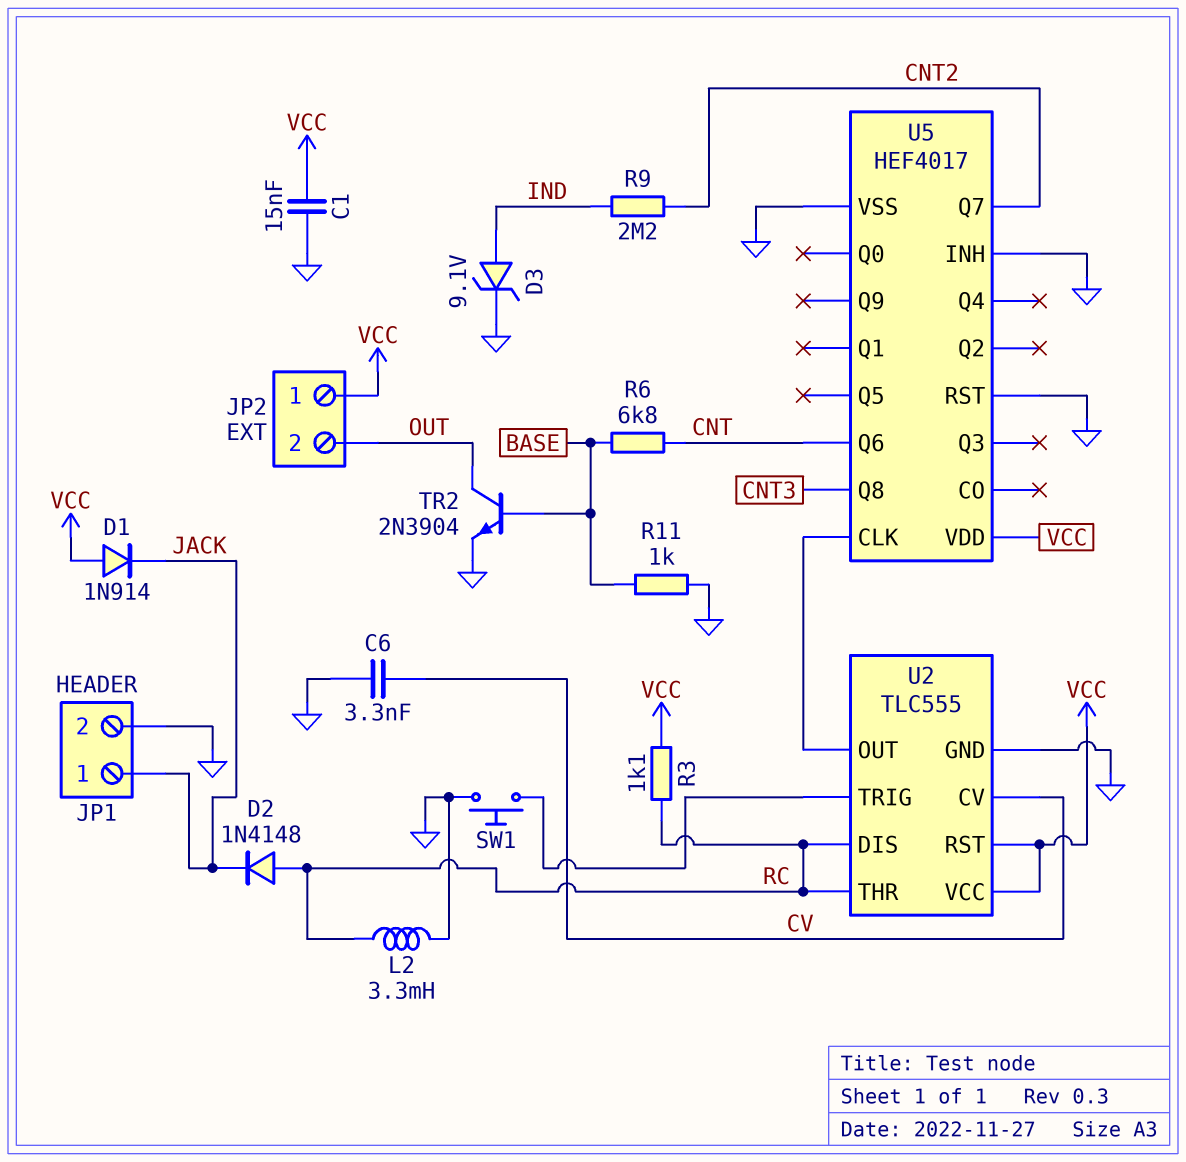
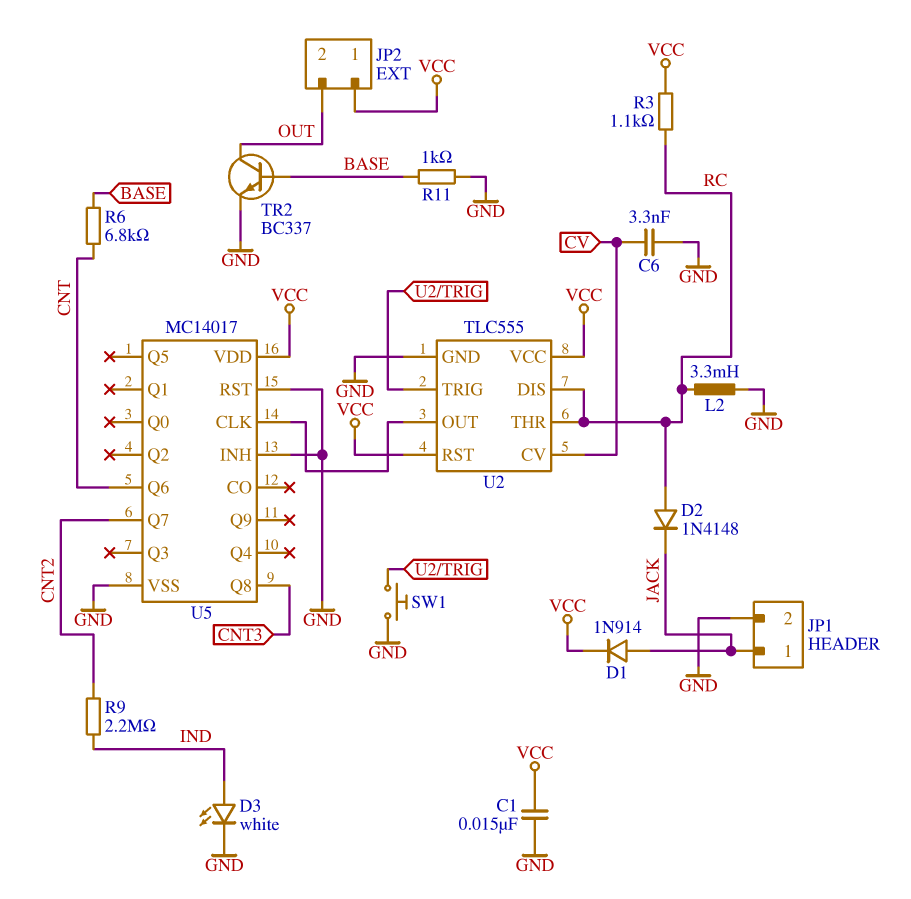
D1: diode 1N914 (A VCC, K JACK) -> diode 1N914 (A JACK, K VCC)
D3: zener 9.1V (A IND, K GND) -> LED white (A IND, K GND)
TR2: NPN 2N3904 (B BASE, C OUT, E GND) -> NPN BC337 (B BASE, C OUT, E GND)
U5: HEF4017 -> MC14017

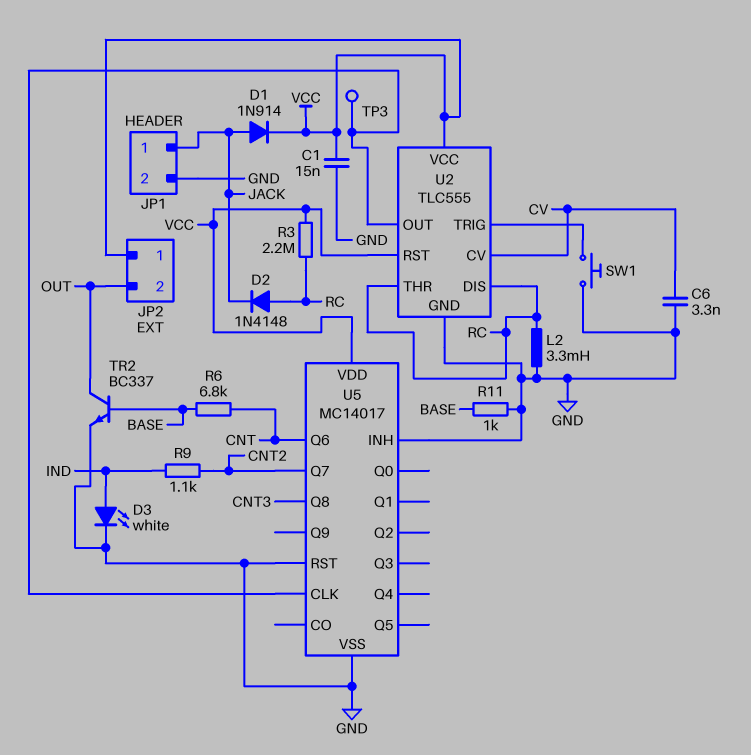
R3: 1.1k (RC, VCC) -> 2.2M (RC, VCC)
R9: 2.2M (CNT2, IND) -> 1.1k (CNT2, IND)
TP3: none -> test point (U2/OUT)

